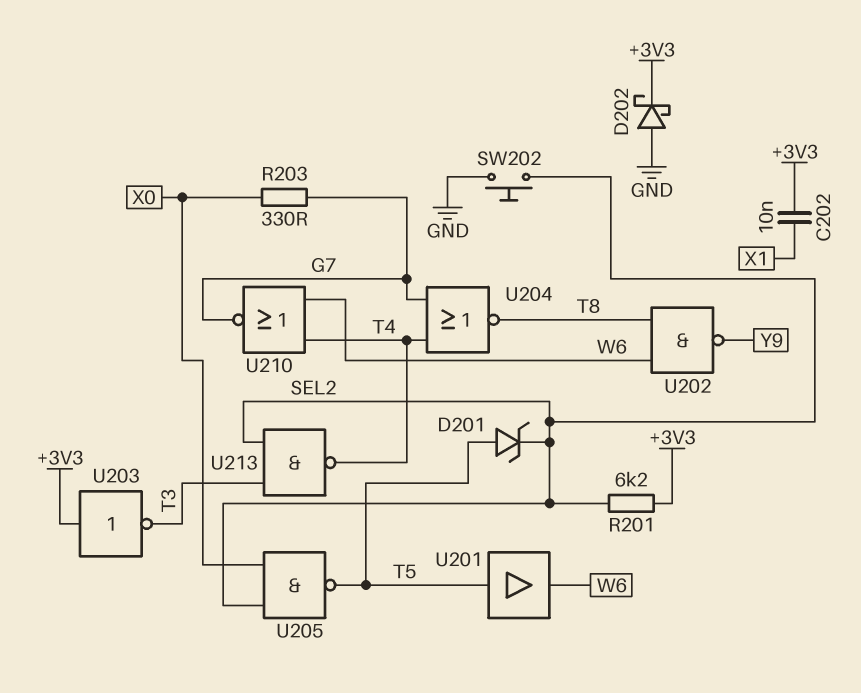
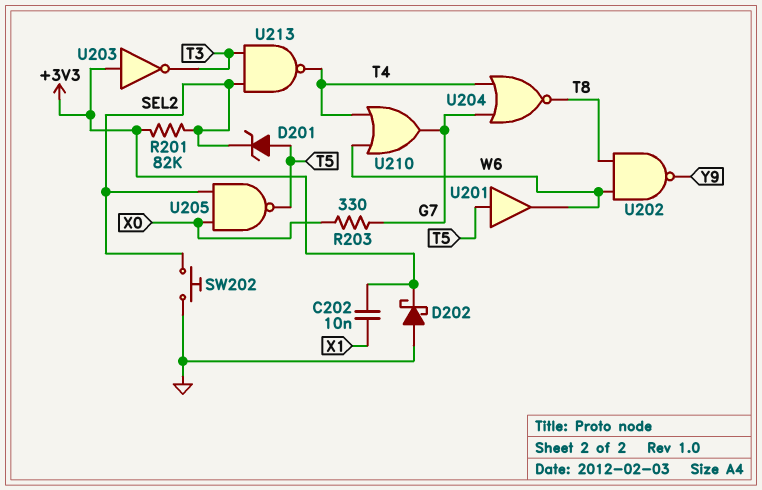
R201: 6.2k (+3V3, SEL2) -> 82k (+3V3, SEL2)
U210: NOR (in T4, in W6, out G7) -> OR (in T4, in W6, out G7)

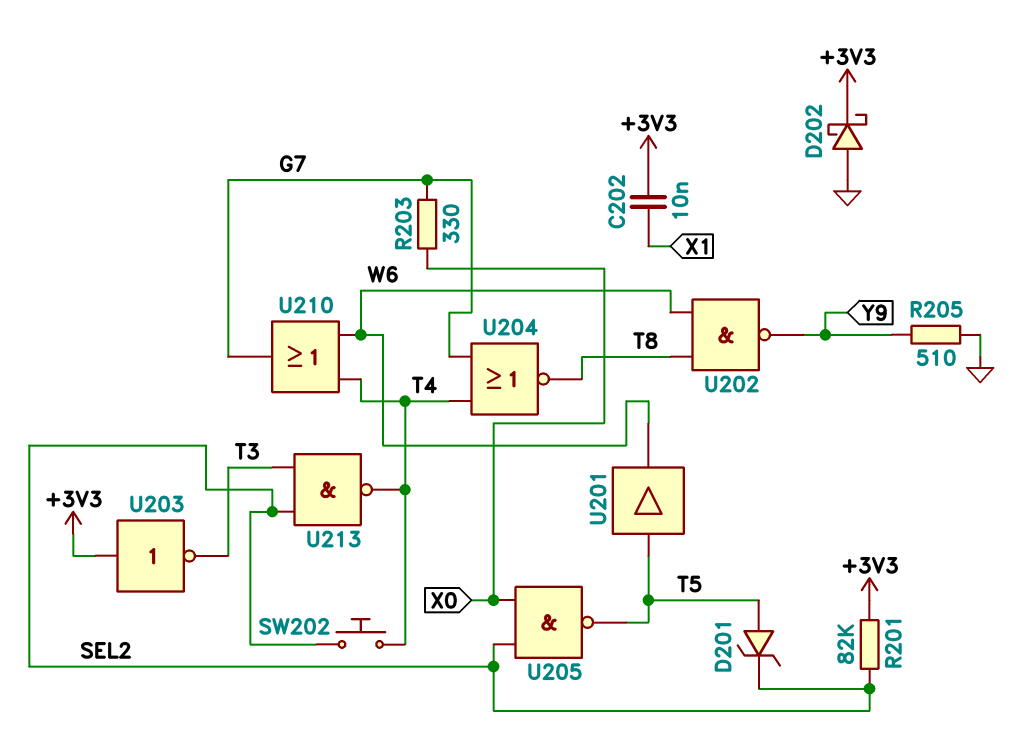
R205: none -> 510 (GND, Y9)
SW202: button (GND, SEL2) -> button (SEL2, T4)

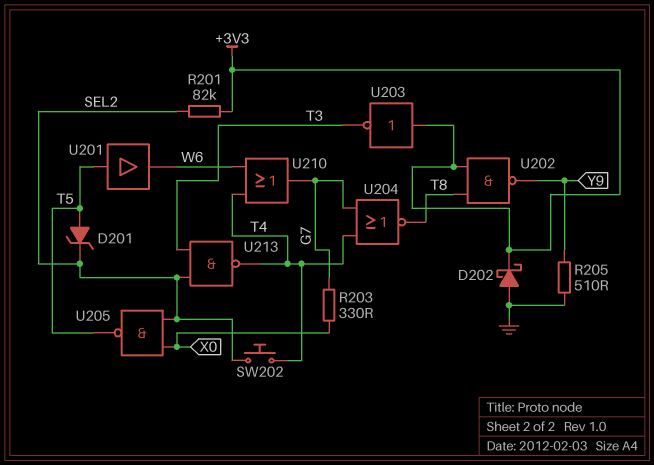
C202: 10nF (+3V3, X1) -> none
U202: NAND (in T8, in W6, out Y9) -> NAND (in +3V3, in T8, out Y9)

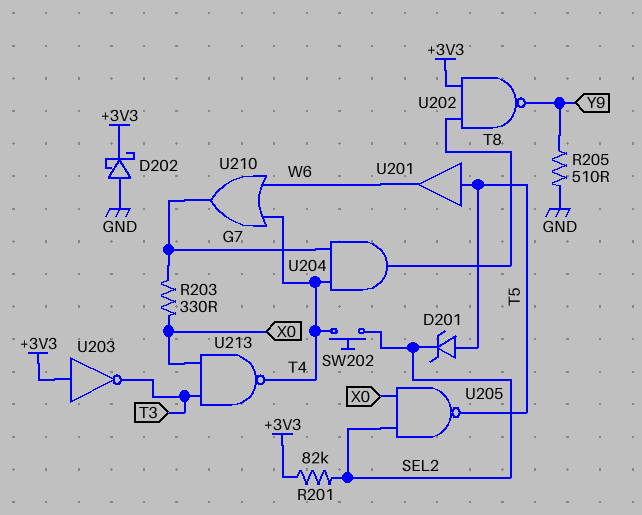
U204: NOR (in G7, in T4, out T8) -> AND (in G7, in T4, out T8)
U213: NAND (in SEL2, in T3, out T4) -> NAND (in T3, in X0, out T4)

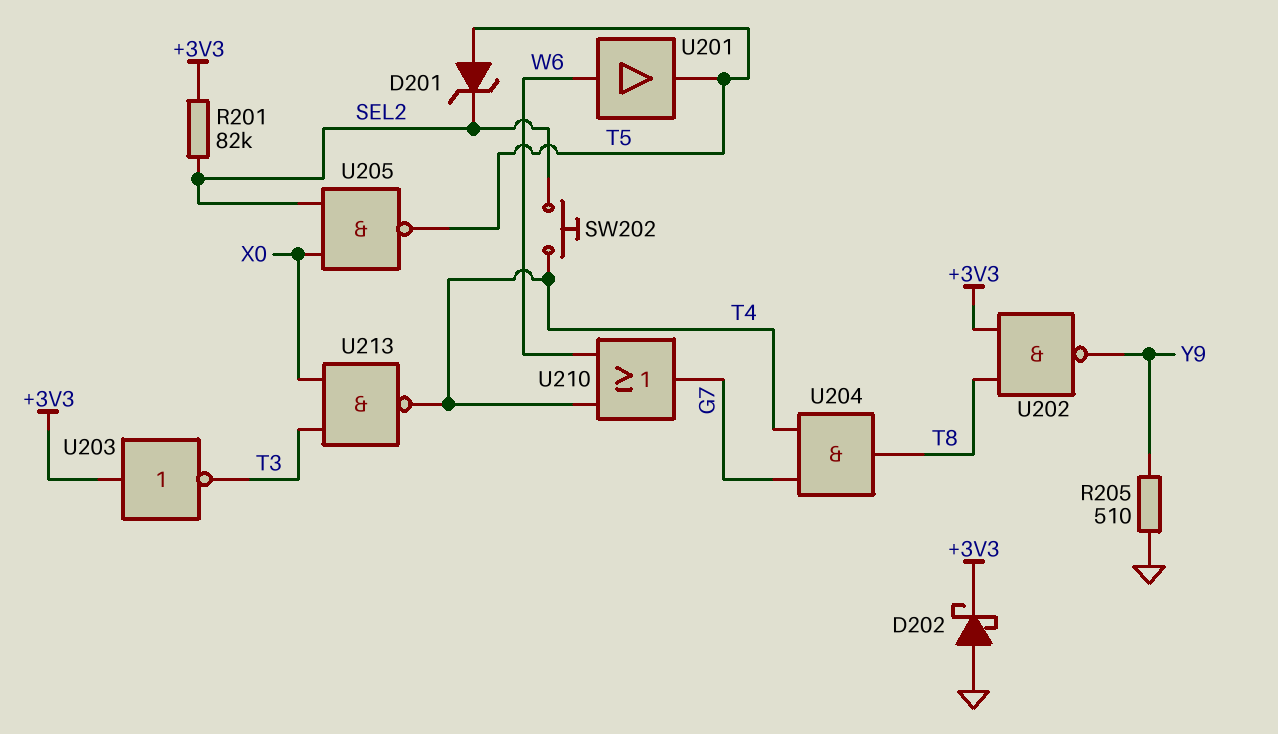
R203: 330 (G7, X0) -> none
U201: buffer (in T5, out W6) -> buffer (in W6, out T5)

